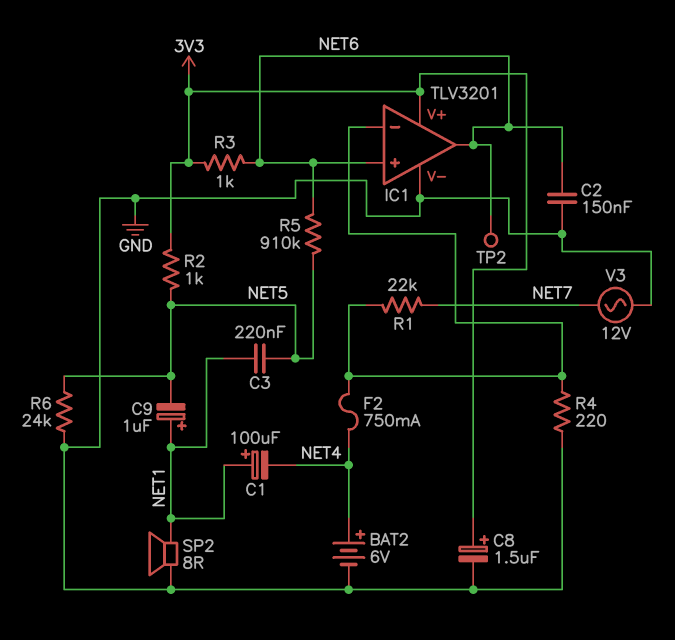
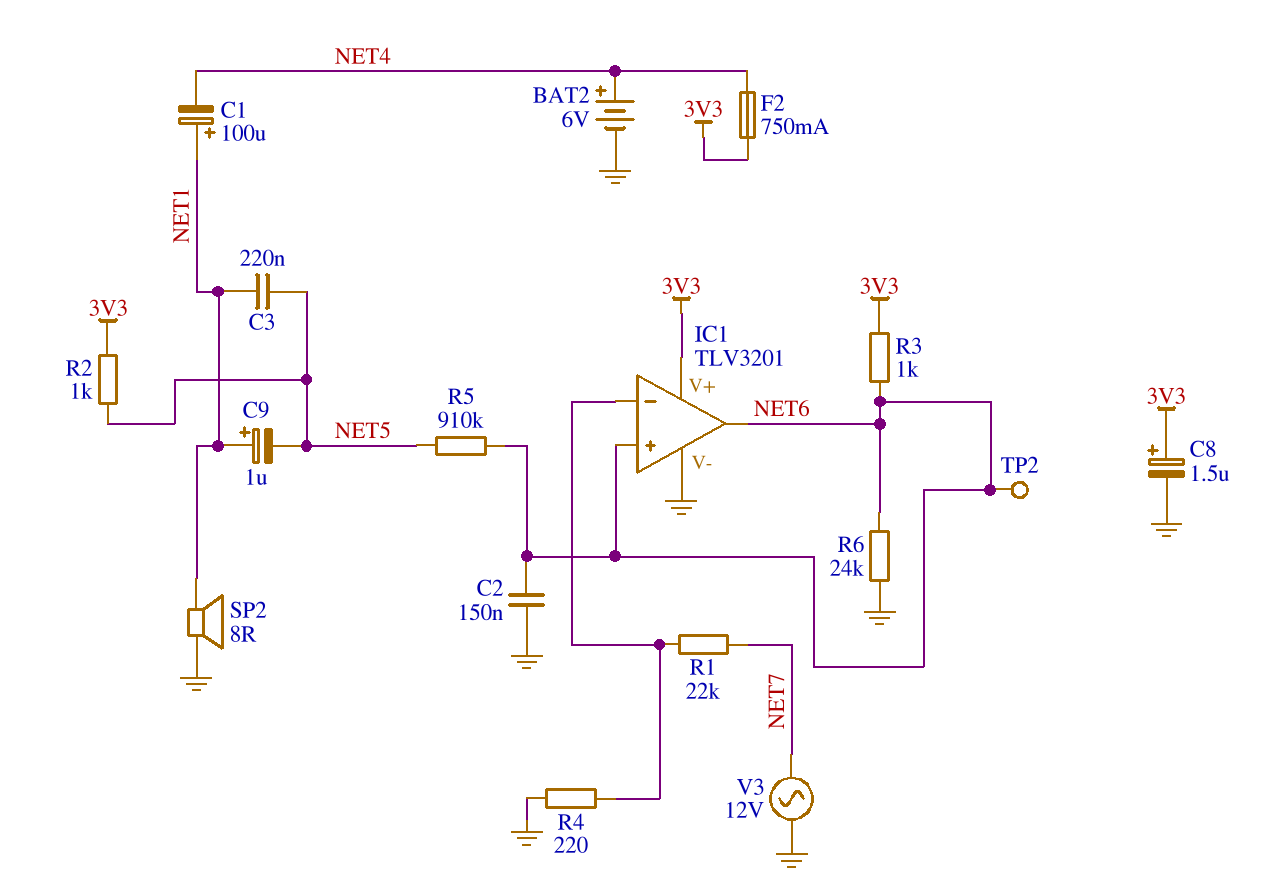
F2: 750mA (IC1/in-, NET4) -> 750mA (3V3, NET4)
R6: 24k (GND, NET5) -> 24k (GND, NET6)

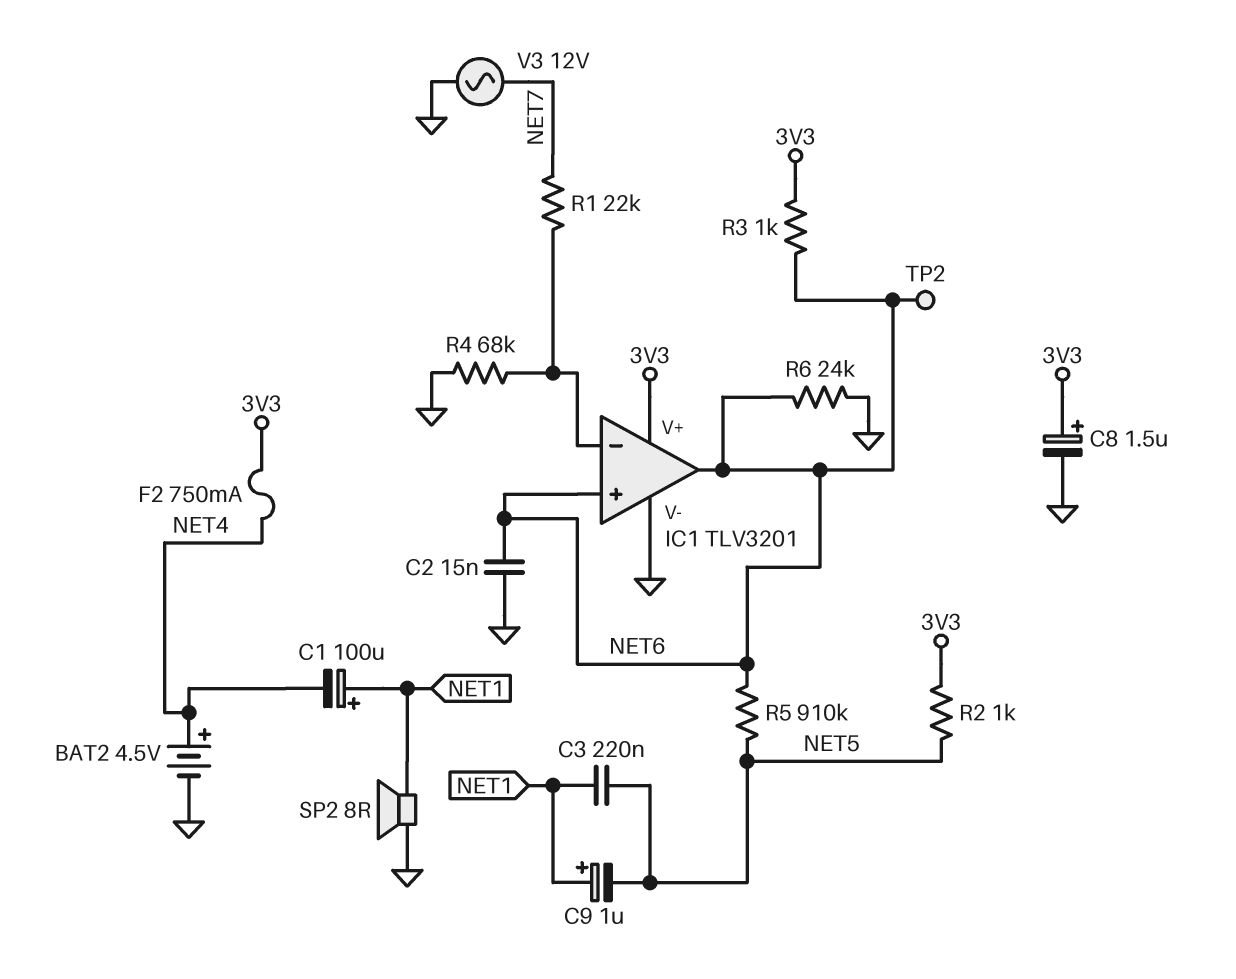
BAT2: 6V (plus NET4, minus GND) -> 4.5V (plus NET4, minus GND)
C2: 150nF (GND, NET6) -> 15nF (GND, NET6)
R4: 220 (GND, IC1/in-) -> 68k (GND, IC1/in-)

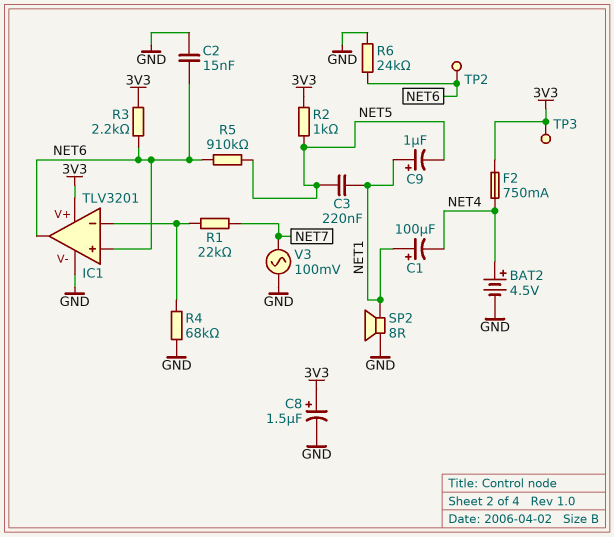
R3: 1k (3V3, NET6) -> 2.2k (3V3, NET6)
TP3: none -> test point (3V3)
V3: AC 12V (GND, NET7) -> AC 100mV (GND, NET7)

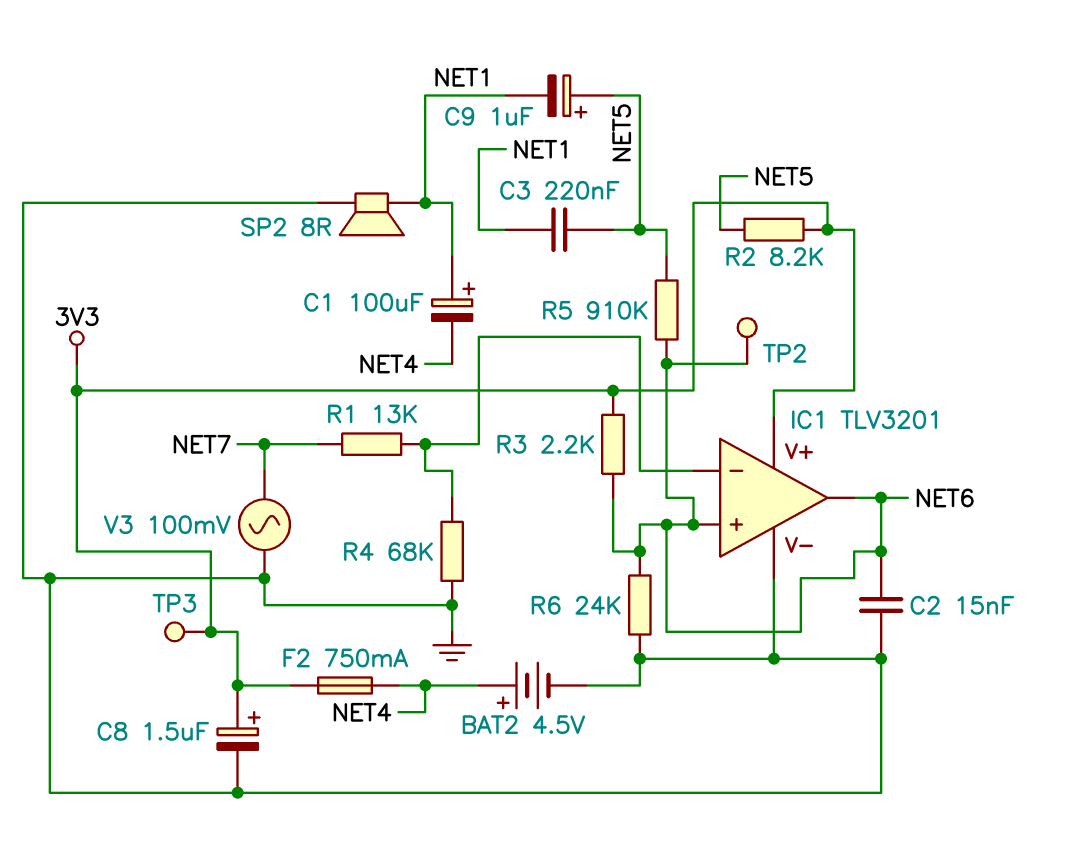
C9: 1uF (plus NET1, minus NET5) -> 1uF (plus NET5, minus NET1)
R1: 22k (IC1/in-, NET7) -> 13k (IC1/in-, NET7)
R2: 1k (3V3, NET5) -> 8.2k (3V3, NET5)

